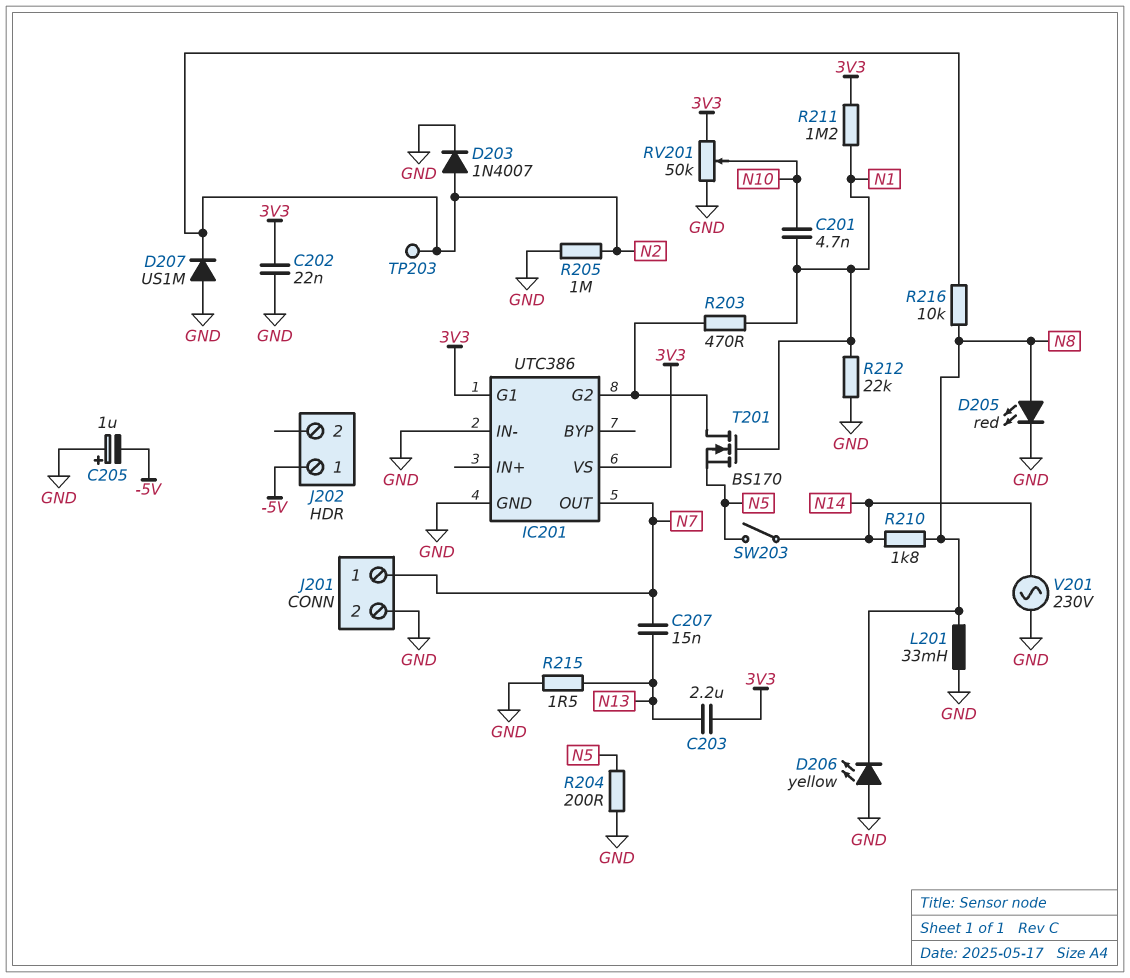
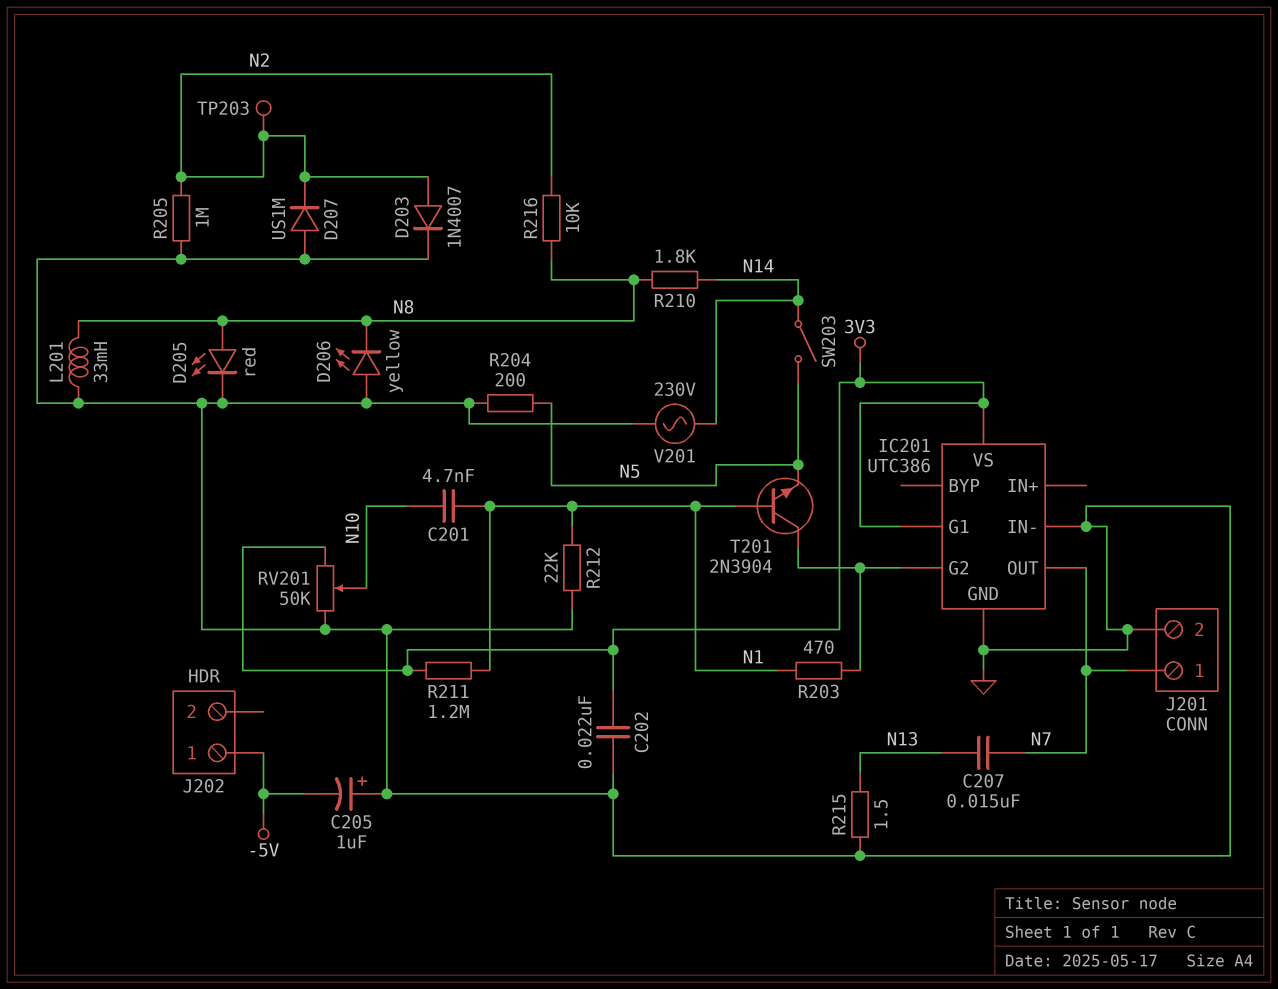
C203: 2.2uF (3V3, N13) -> none
T201: NMOS BS170 (G N1, D IC201/G2, S N5) -> NPN 2N3904 (B N1, C IC201/G2, E N5)

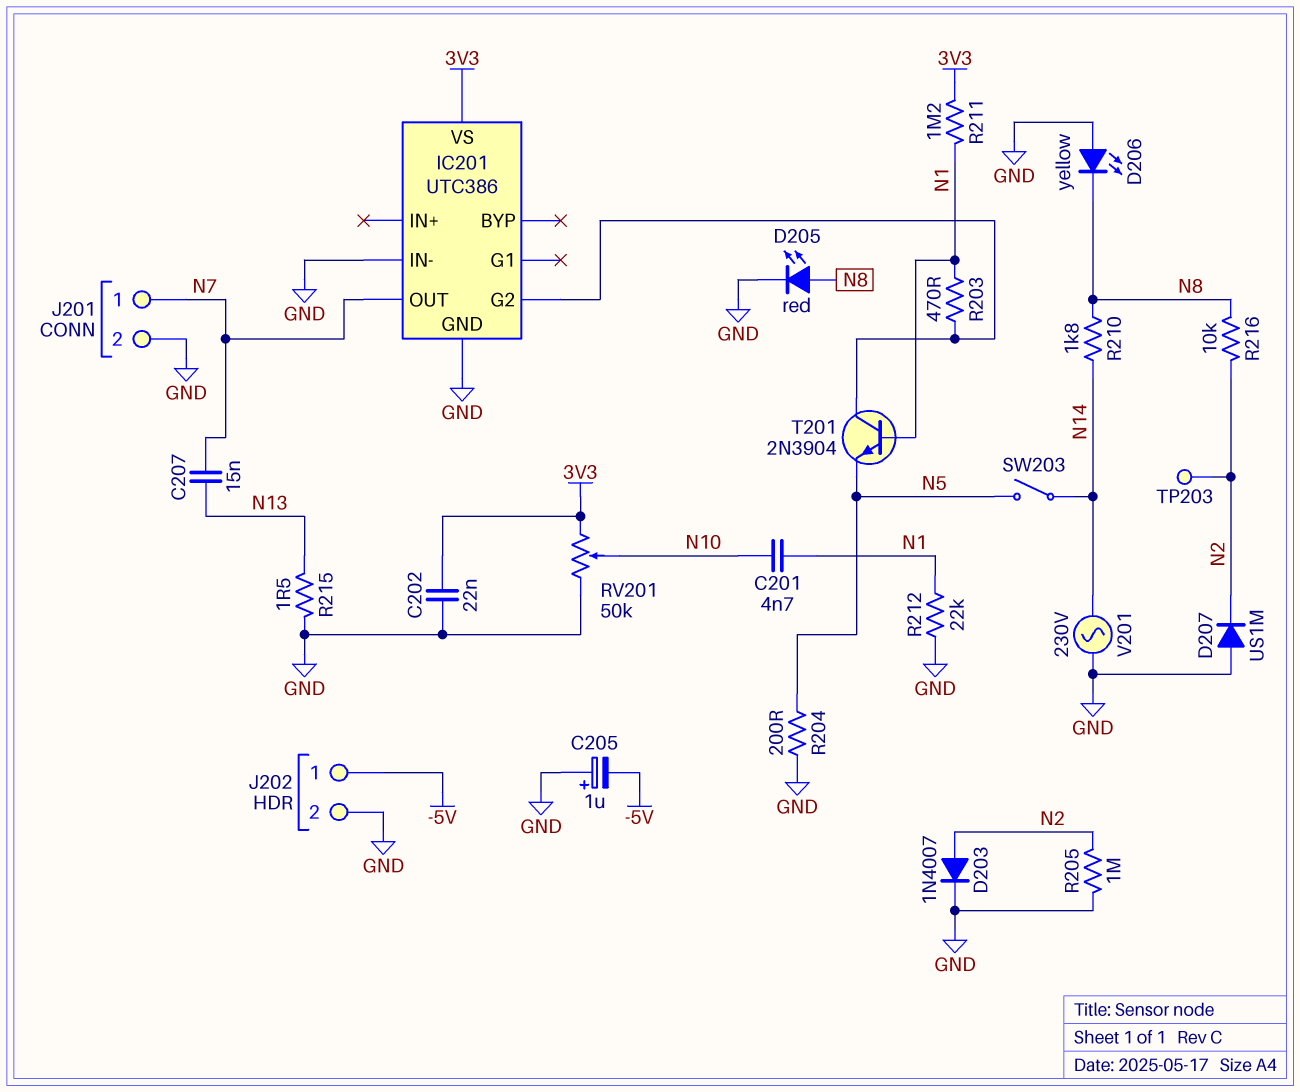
IC201 pin G1: 3V3 -> none
J202 pin 2: none -> GND
L201: 33mH (GND, N8) -> none

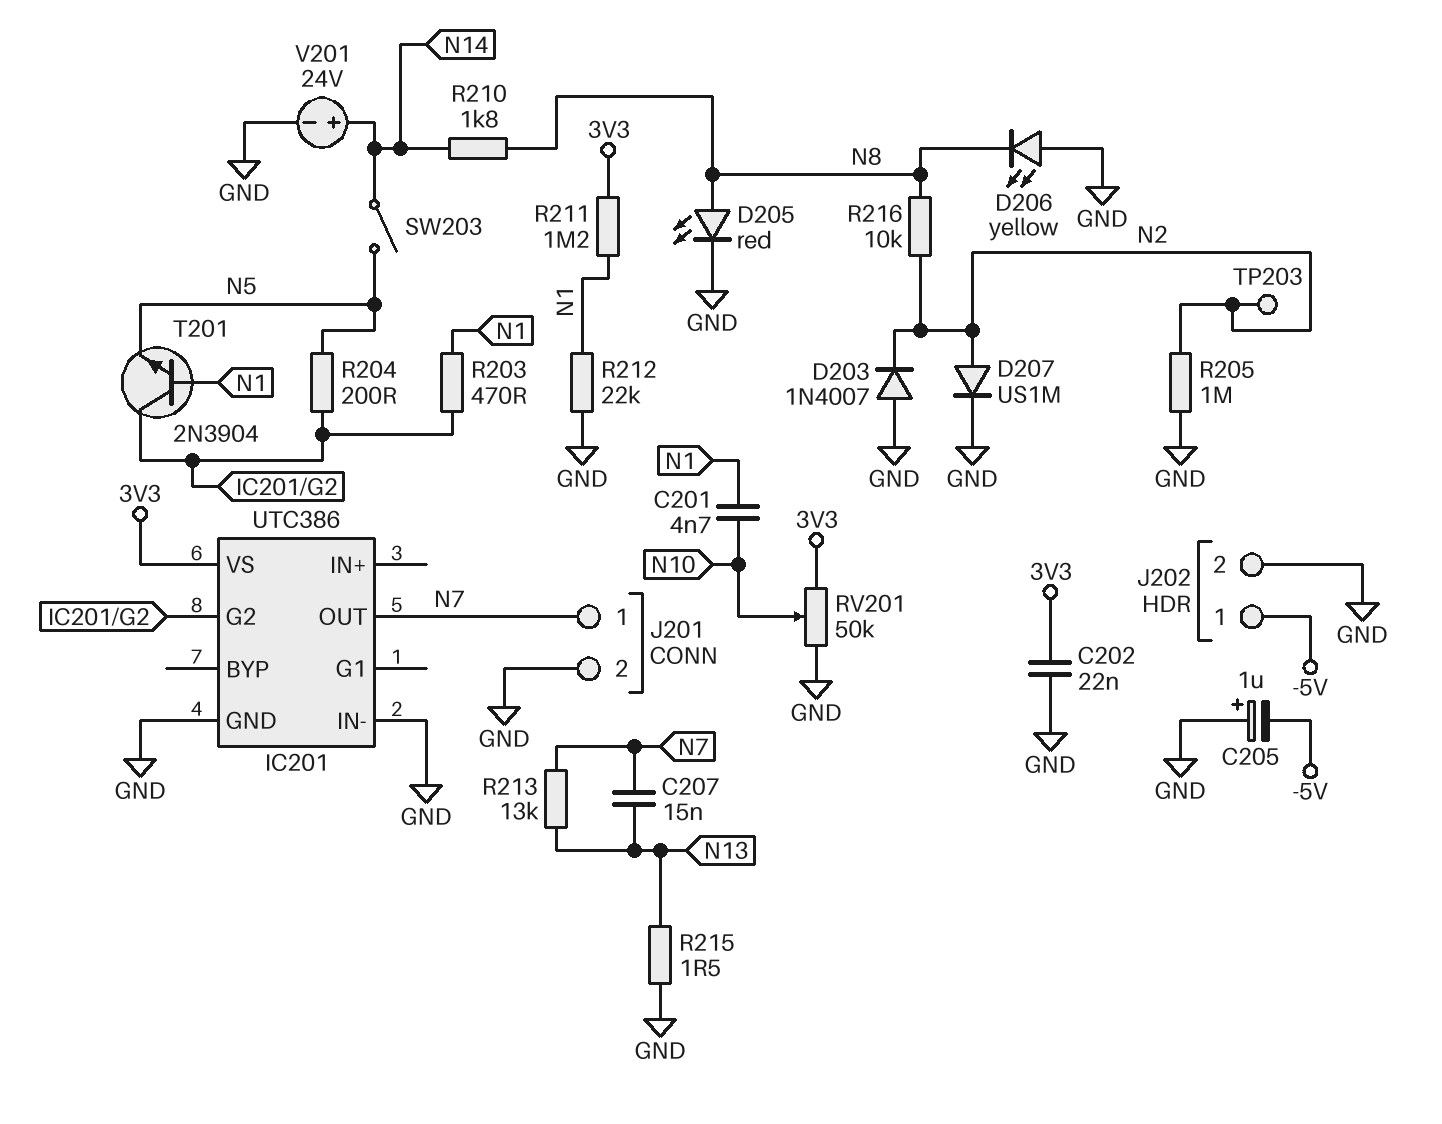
D203: diode 1N4007 (A N2, K GND) -> diode 1N4007 (A GND, K N2)
D207: diode US1M (A GND, K N2) -> diode US1M (A N2, K GND)
R204: 200 (GND, N5) -> 200 (IC201/G2, N5)
R213: none -> 13k (N7, N13)
V201: AC 230V (GND, N14) -> 24V (plus N14, minus GND)

